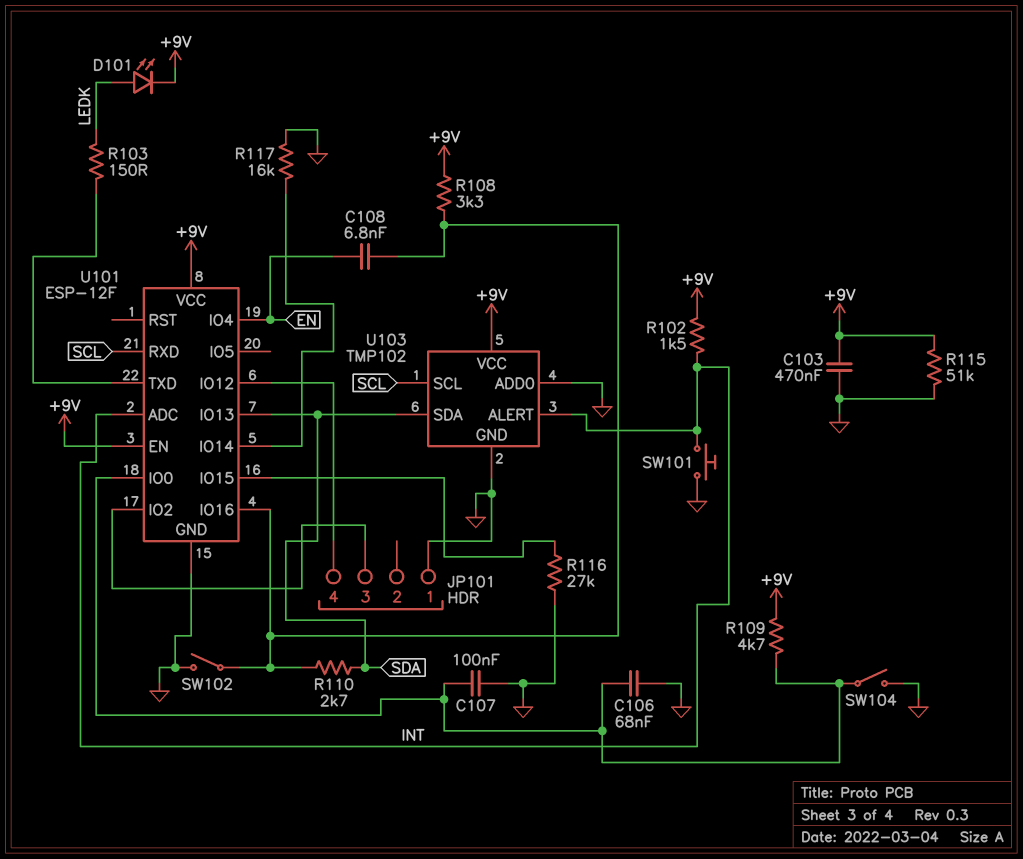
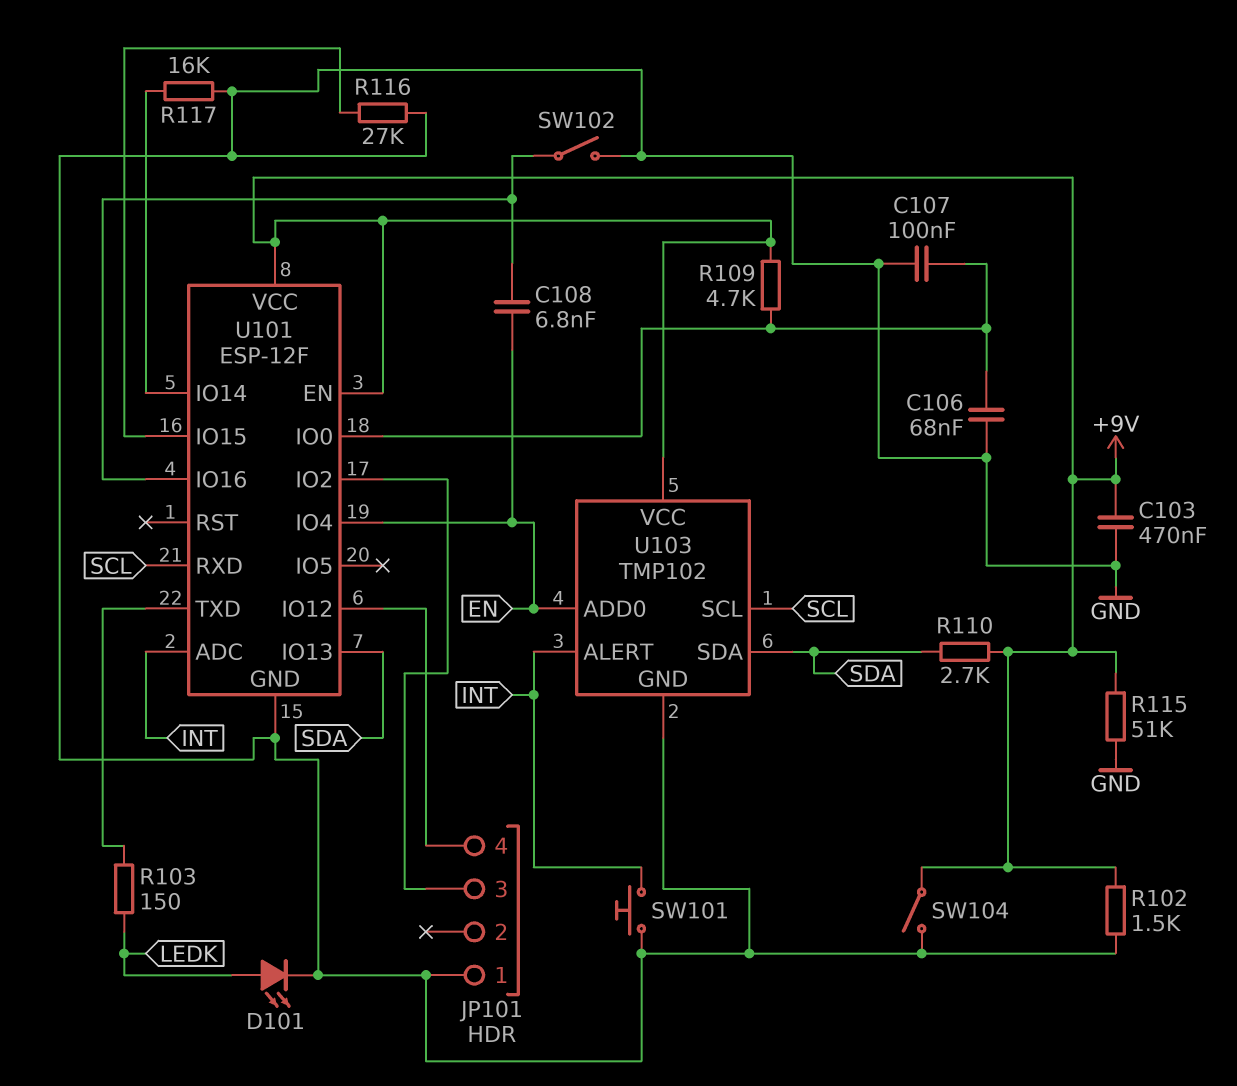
D101: LED (A LEDK, K +9V) -> LED (A LEDK, K GND)
R102: 1.5k (+9V, INT) -> 1.5k (+9V, GND)
R108: 3.3k (+9V, U101/IO16) -> none
R110: 2.7k (SDA, U101/IO16) -> 2.7k (+9V, SDA)
SW104: switch (GND, U101/IO0) -> switch (+9V, GND)
U103 pin ADD0: GND -> EN

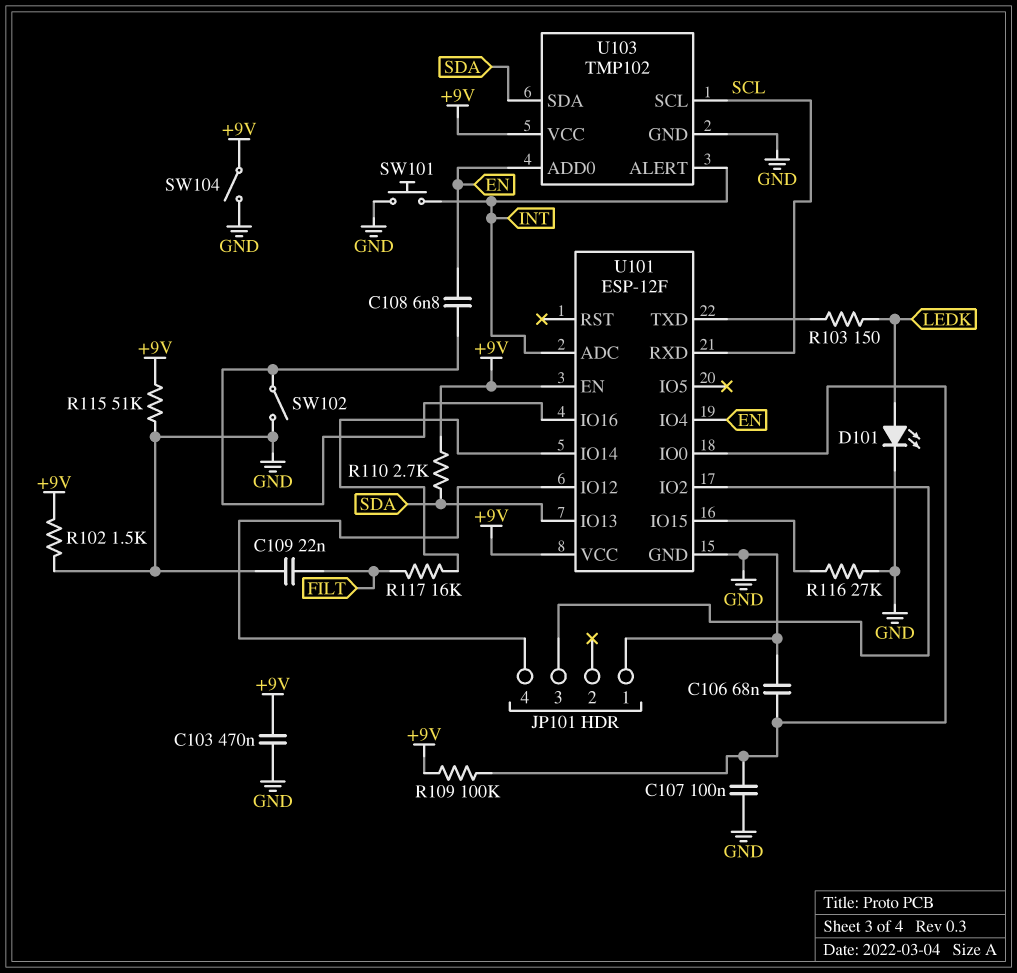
C109: none -> 22nF (FILT, GND)
R109: 4.7k (+9V, U101/IO0) -> 100k (+9V, U101/IO0)
R117: 16k (GND, U101/IO14) -> 16k (FILT, U101/IO14)

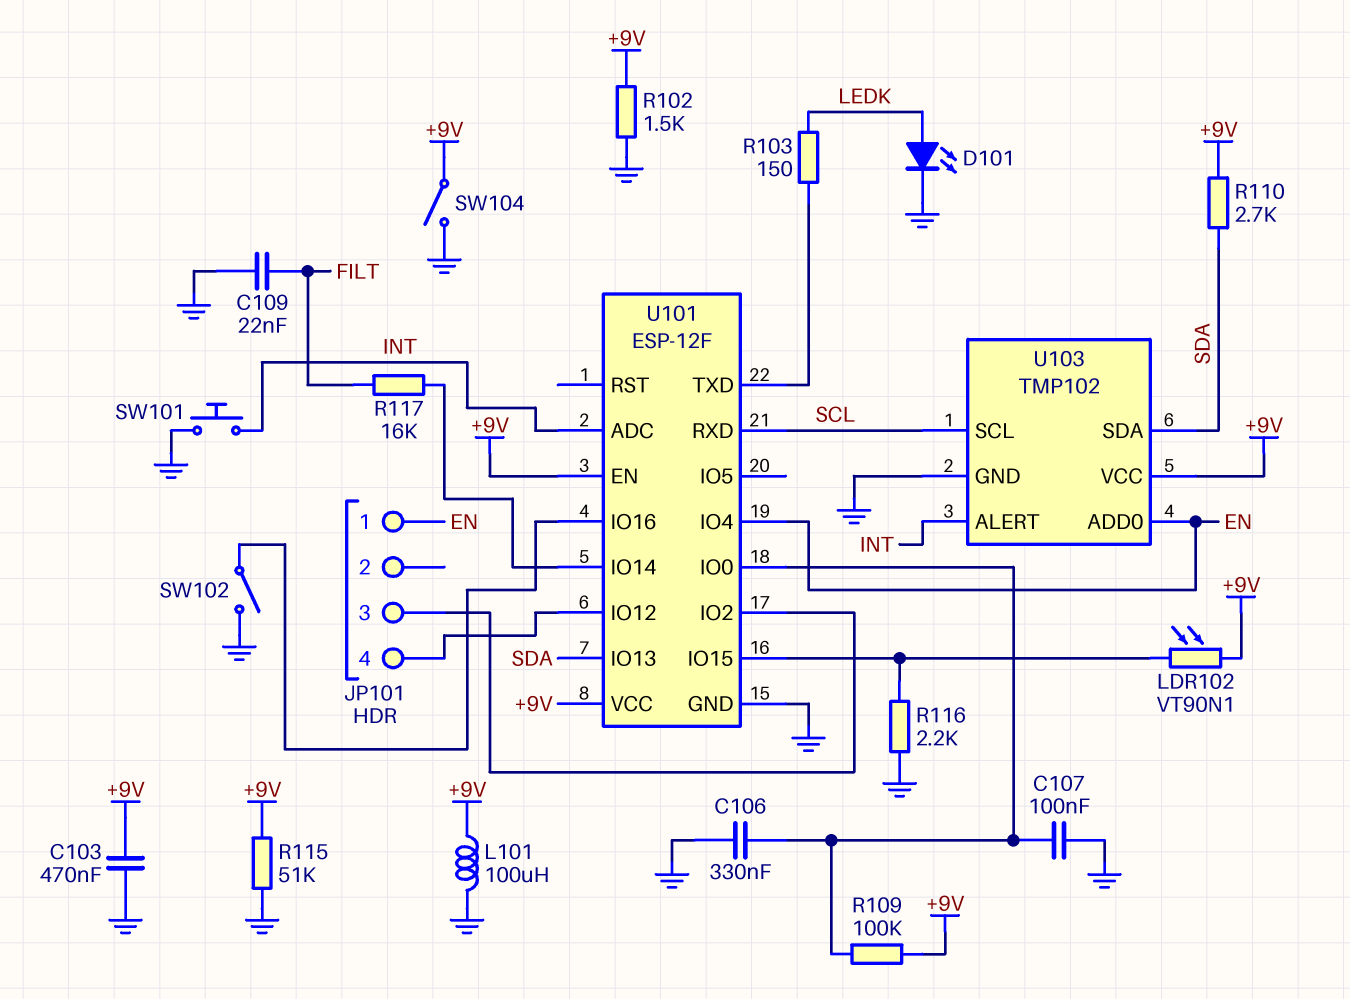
C106: 68nF (GND, U101/IO0) -> 330nF (GND, U101/IO0)
C108: 6.8nF (EN, U101/IO16) -> none
JP101 pin 1: GND -> EN
L101: none -> 100uH (+9V, GND)
LDR102: none -> VT90N1 (+9V, U101/IO15)
R116: 27k (GND, U101/IO15) -> 2.2k (GND, U101/IO15)

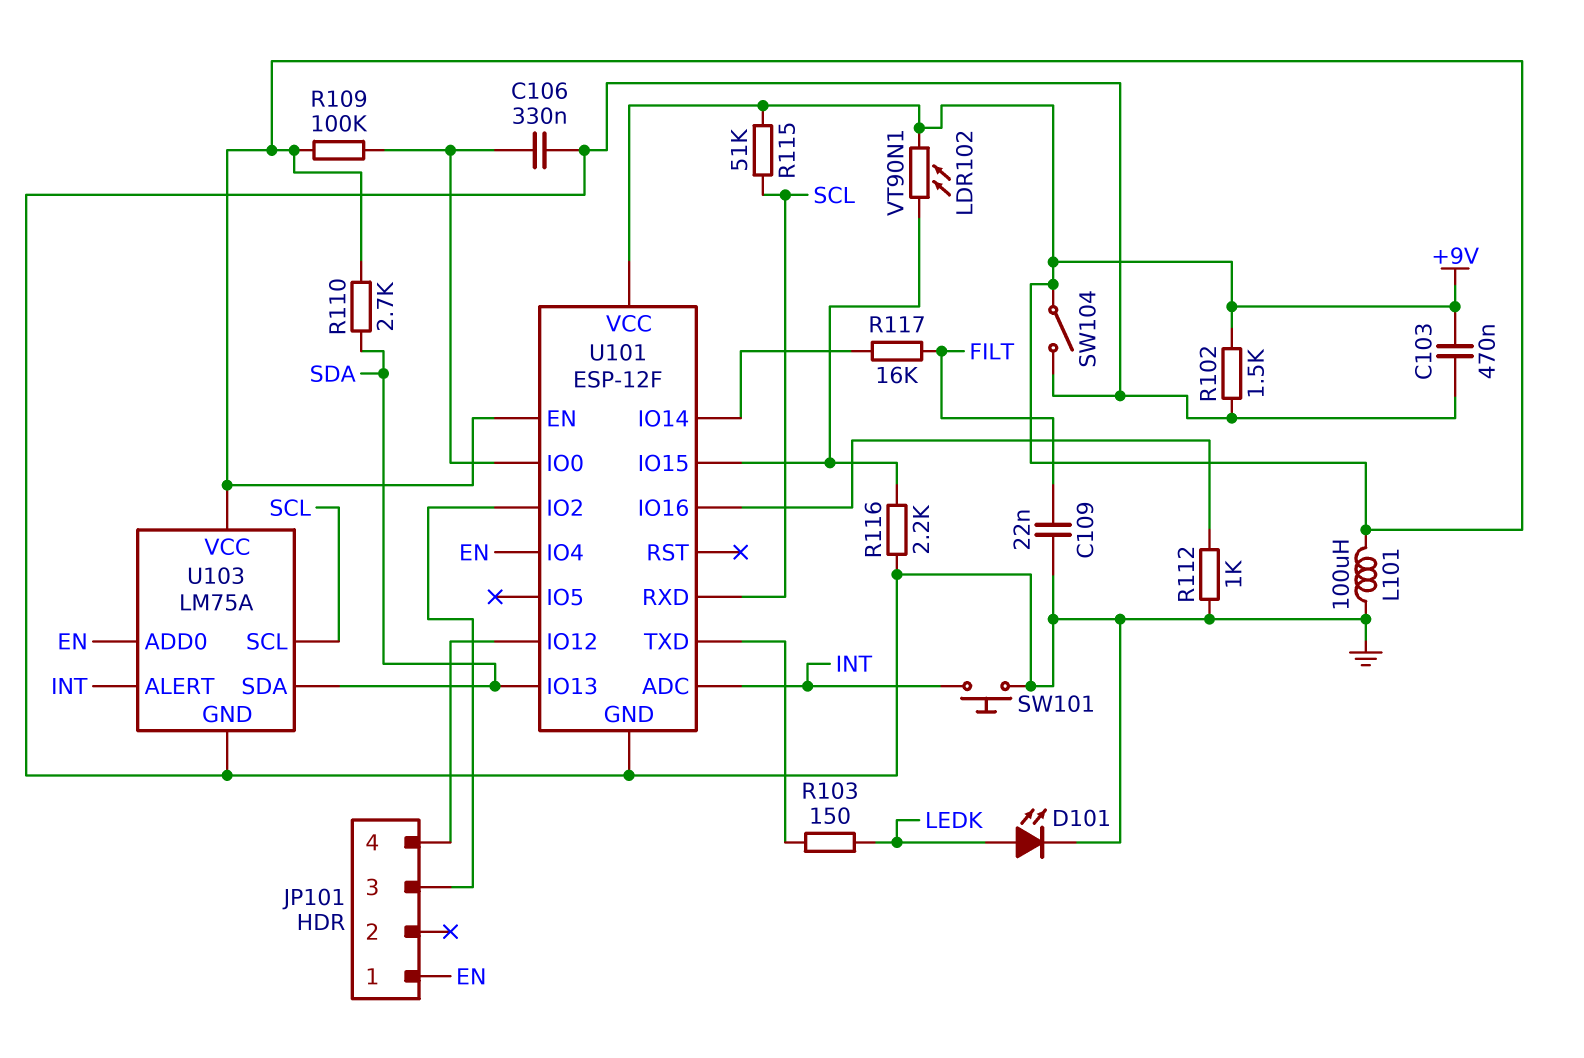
C107: 100nF (GND, U101/IO0) -> none
R112: none -> 1k (GND, U101/IO16)
R115: 51k (+9V, GND) -> 51k (+9V, SCL)
SW102: switch (GND, U101/IO16) -> none
U103: TMP102 -> LM75A

